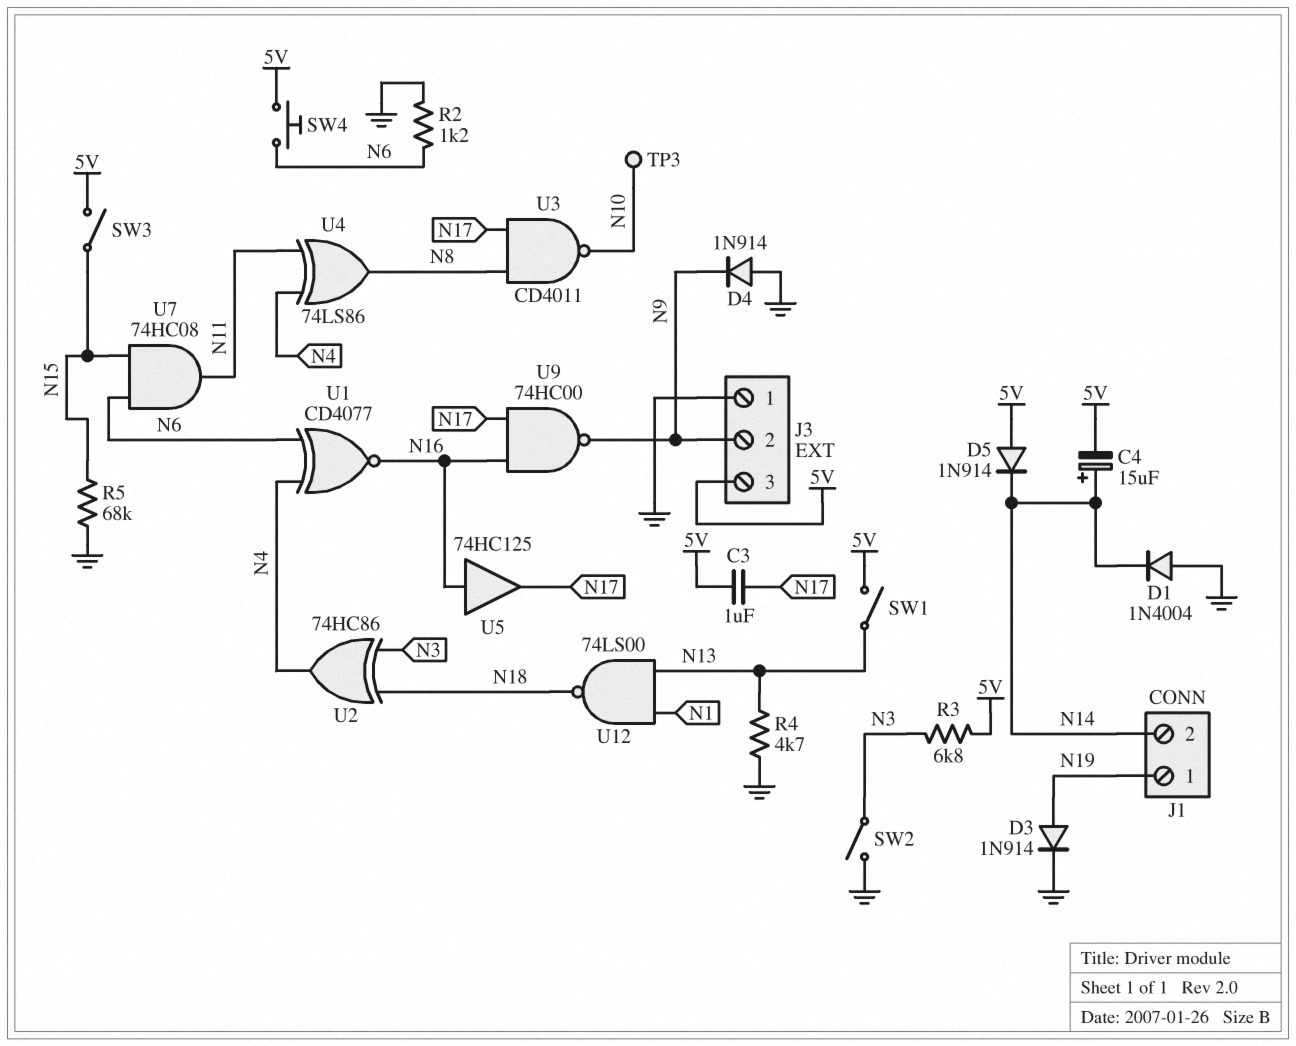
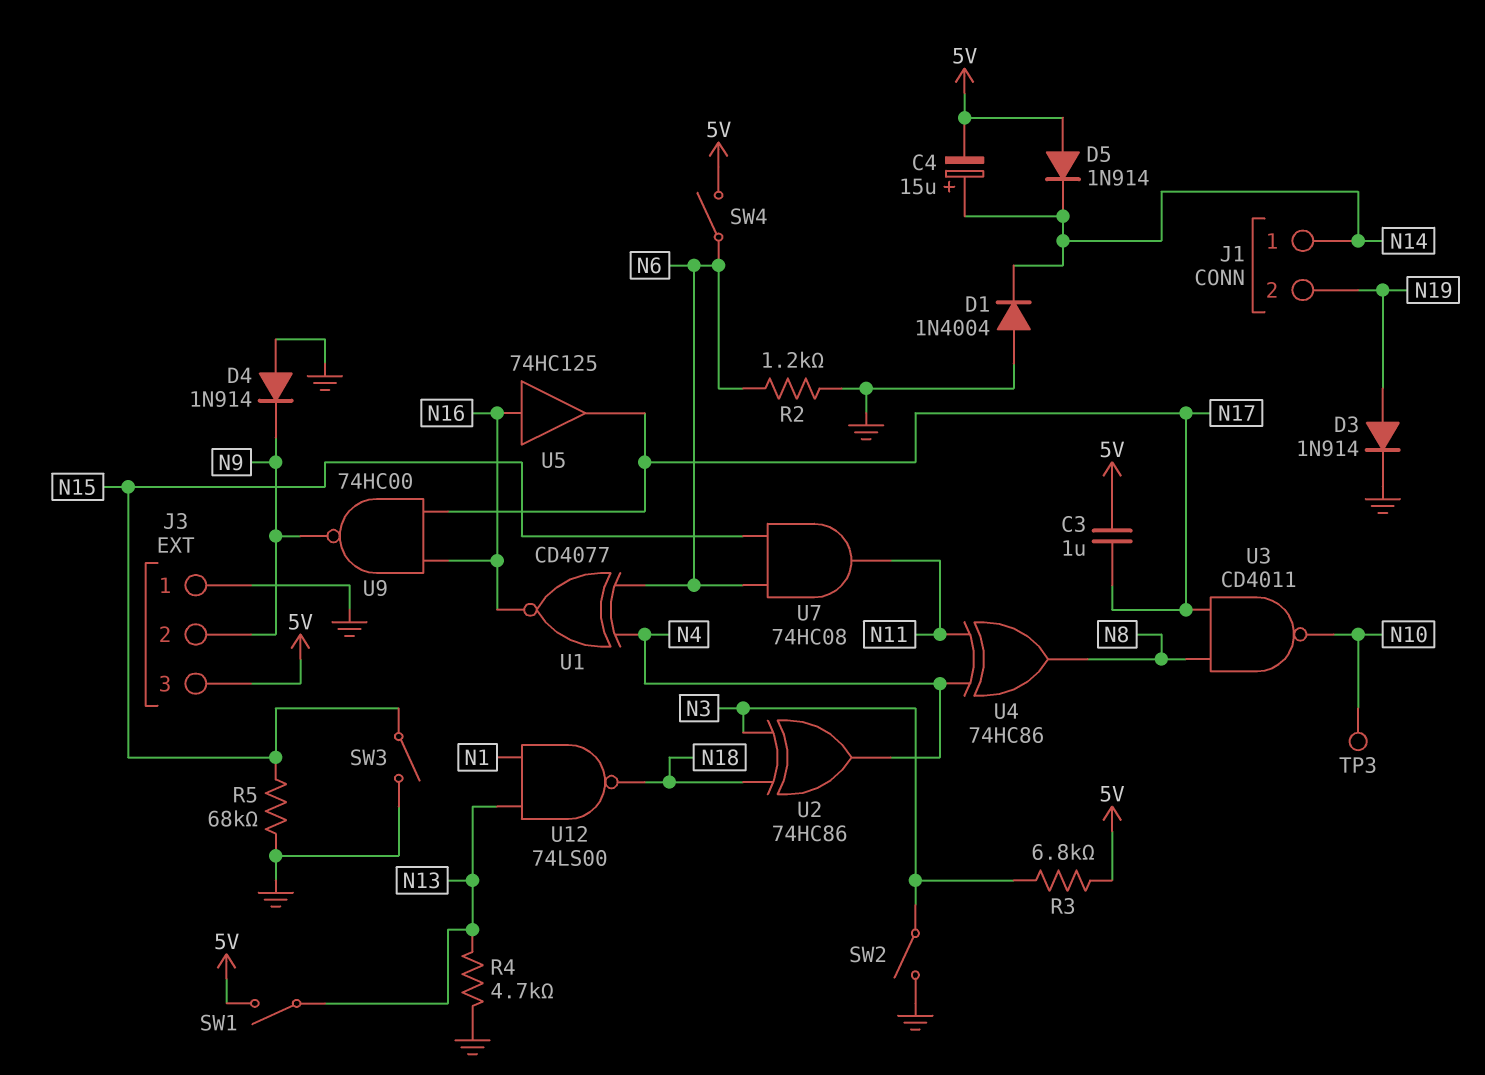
J1 pin 1: N19 -> N14
J1 pin 2: N14 -> N19
SW3: switch (5V, N15) -> switch (GND, N15)
SW4: button (5V, N6) -> switch (5V, N6)
U4: XOR 74LS86 (in N4, in N11, out N8) -> XOR 74HC86 (in N4, in N11, out N8)

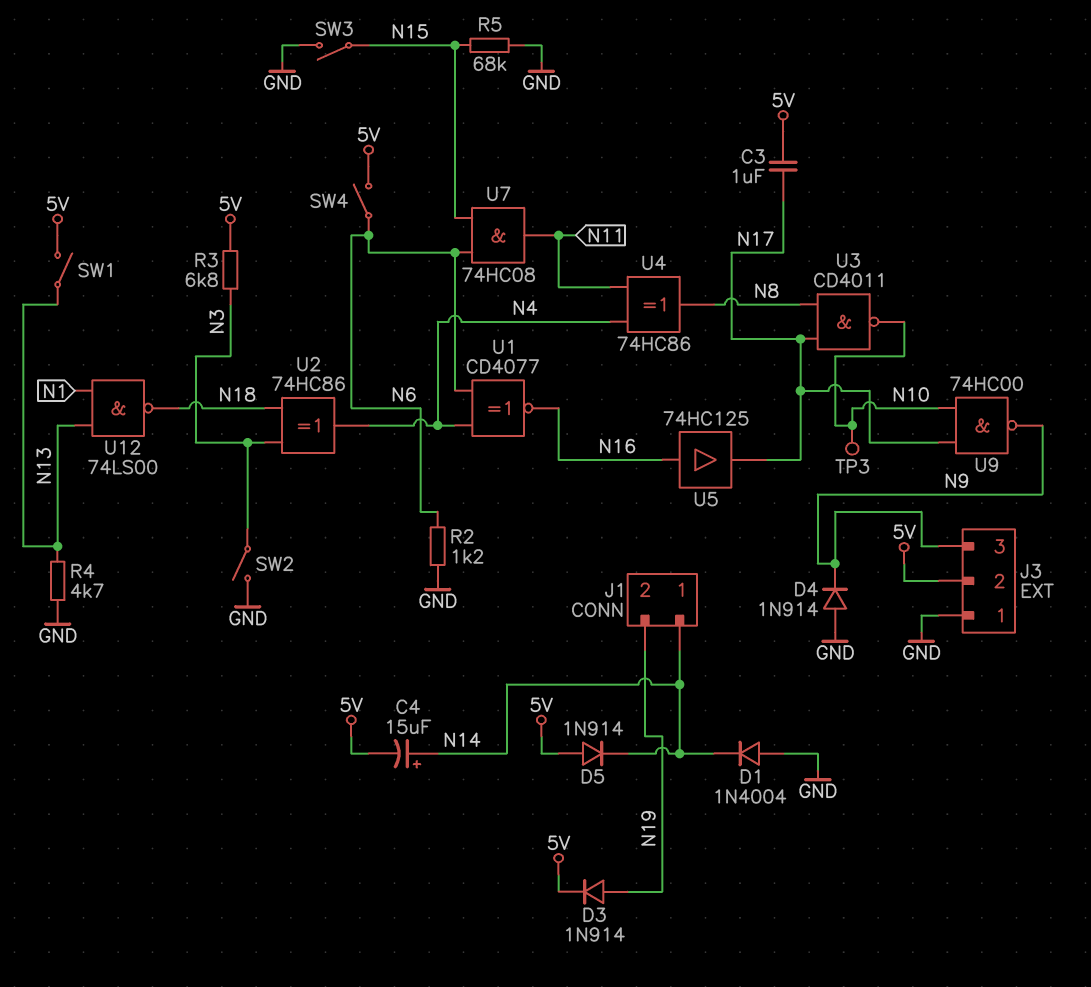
D3: diode 1N914 (A N19, K GND) -> diode 1N914 (A N19, K 5V)
J3 pin 2: N9 -> 5V
J3 pin 3: 5V -> N9
U9: NAND 74HC00 (in N16, in N17, out N9) -> NAND 74HC00 (in N10, in N17, out N9)

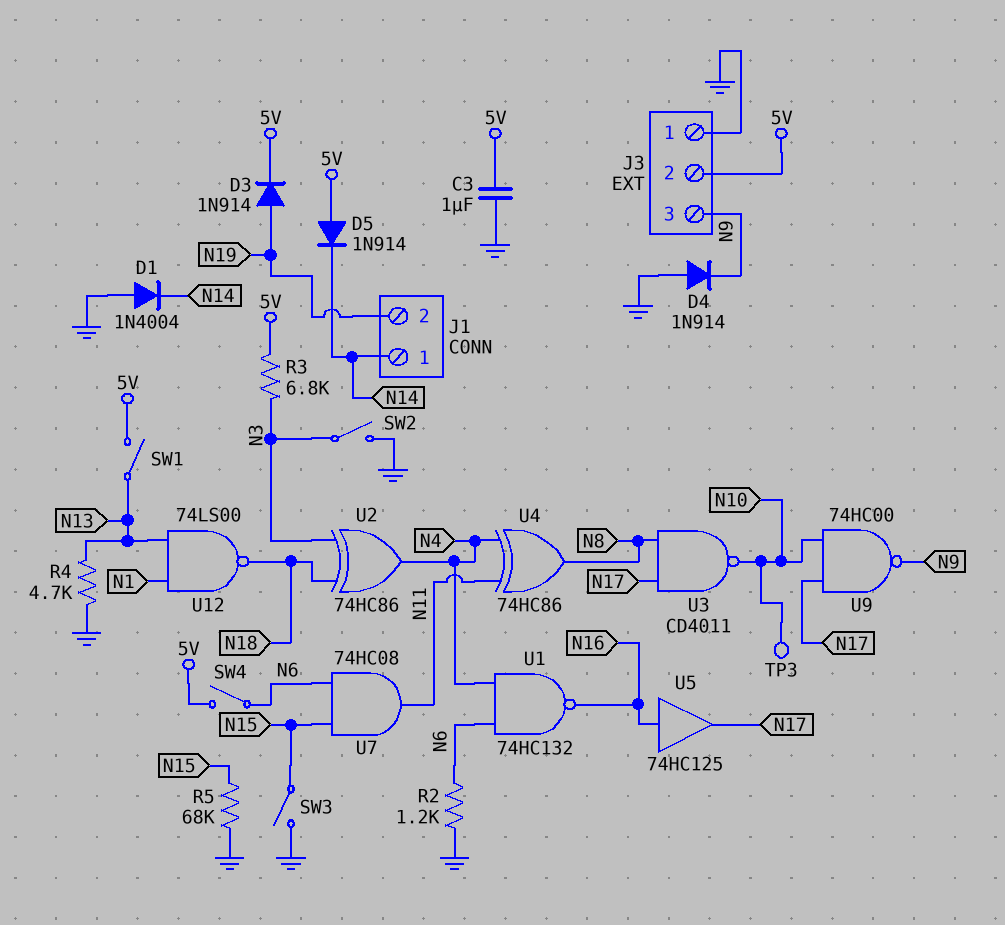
C3: 1uF (5V, N17) -> 1uF (5V, GND)
C4: 15uF (plus N14, minus 5V) -> none
U1: XNOR CD4077 (in N4, in N6, out N16) -> NAND 74HC132 (in N4, in N6, out N16)

